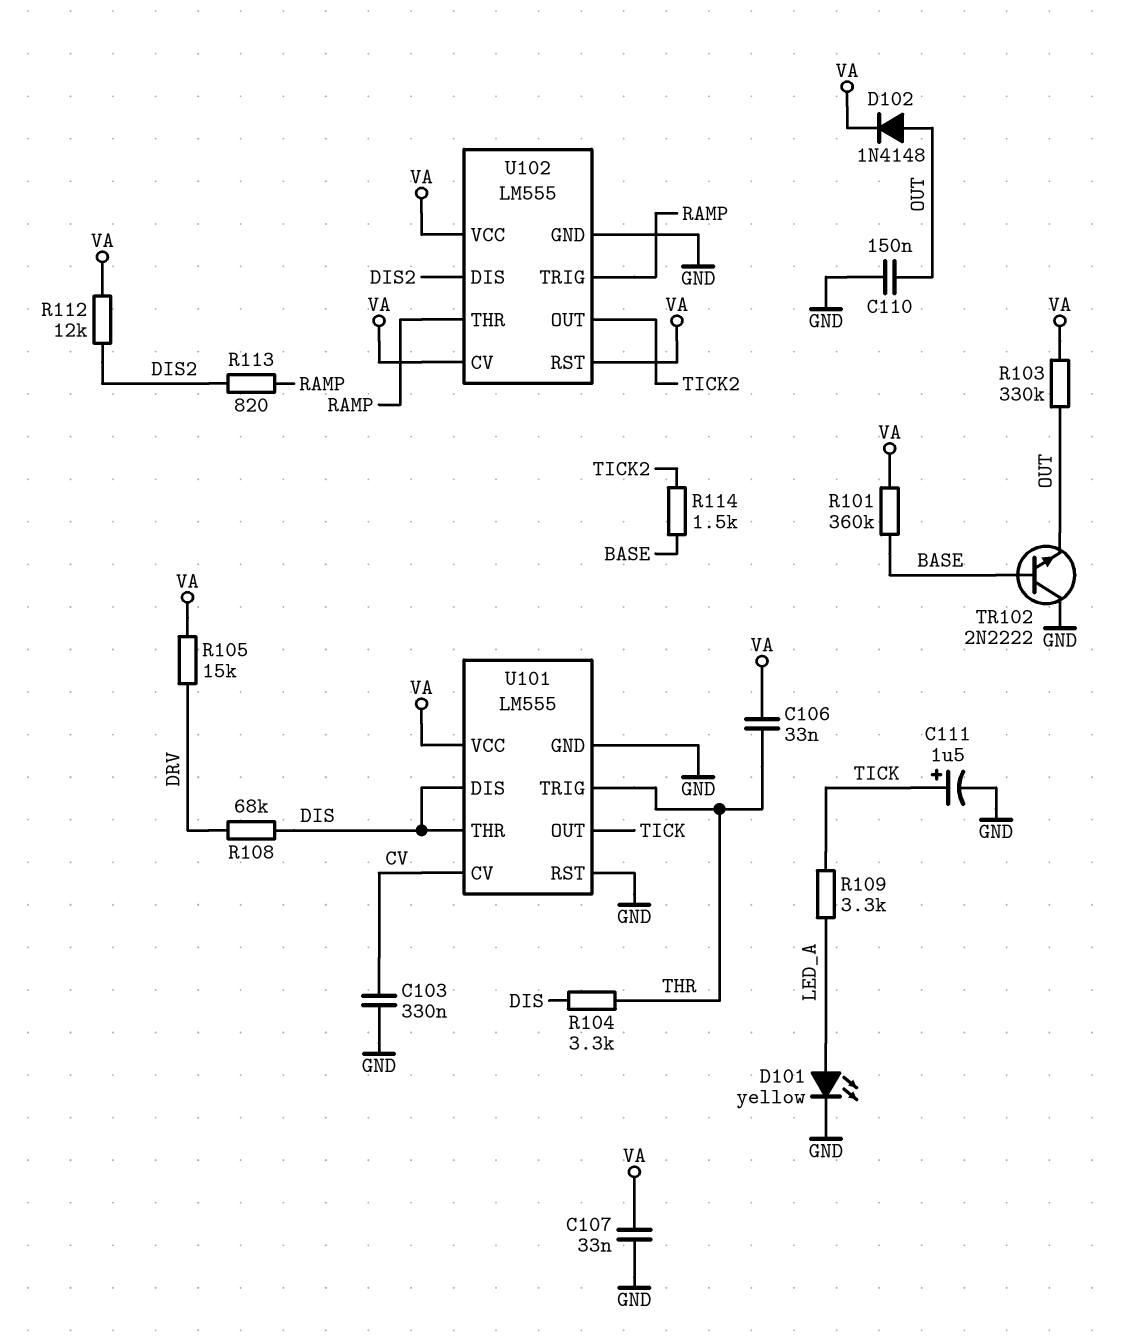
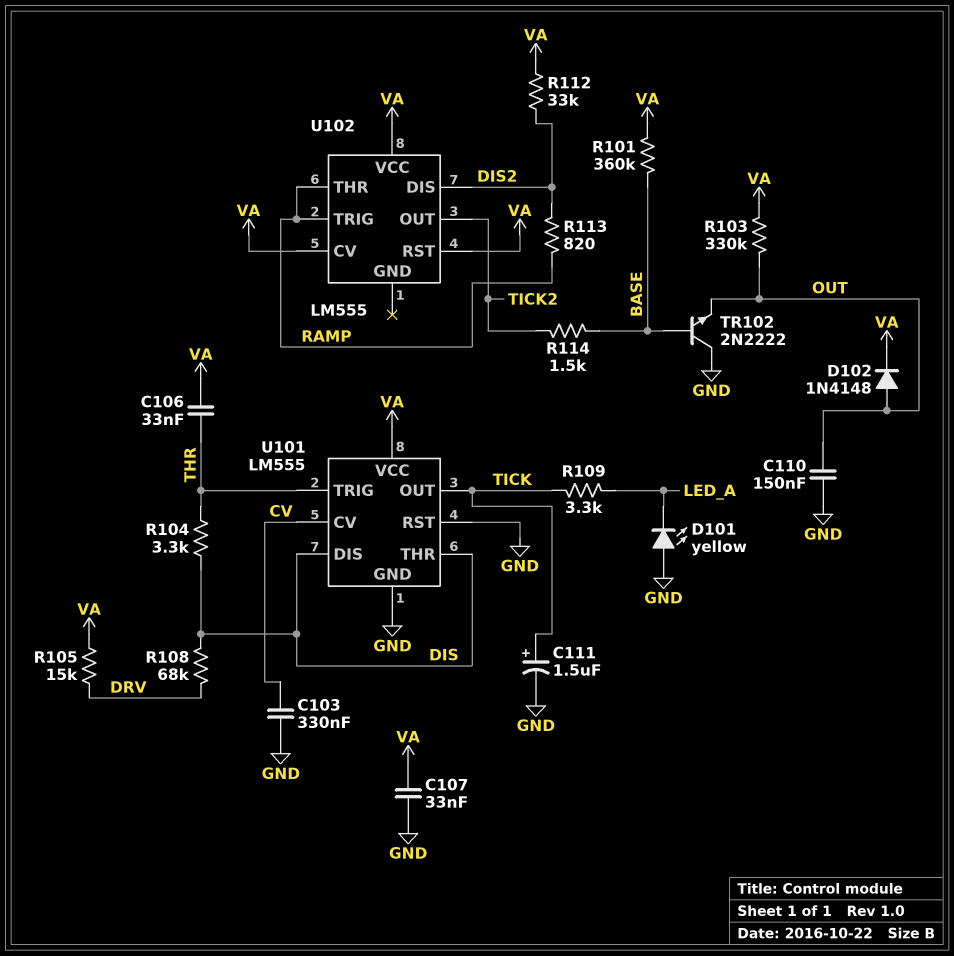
D101: LED yellow (A LED_A, K GND) -> LED yellow (A GND, K LED_A)
R112: 12k (DIS2, VA) -> 33k (DIS2, VA)
U102 pin GND: GND -> none

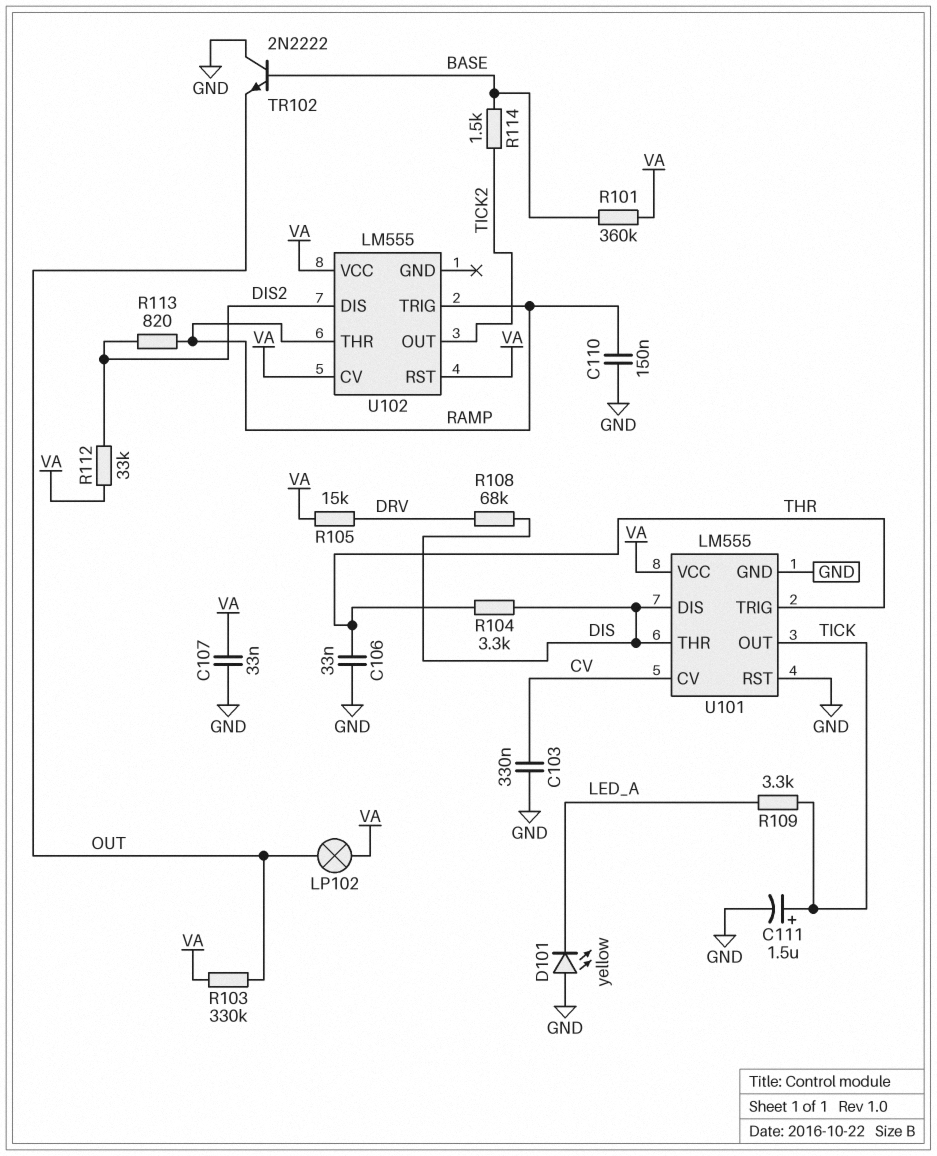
C106: 33nF (THR, VA) -> 33nF (GND, THR)
C110: 150nF (GND, OUT) -> 150nF (GND, RAMP)
D102: diode 1N4148 (A OUT, K VA) -> none
LP102: none -> lamp (OUT, VA)

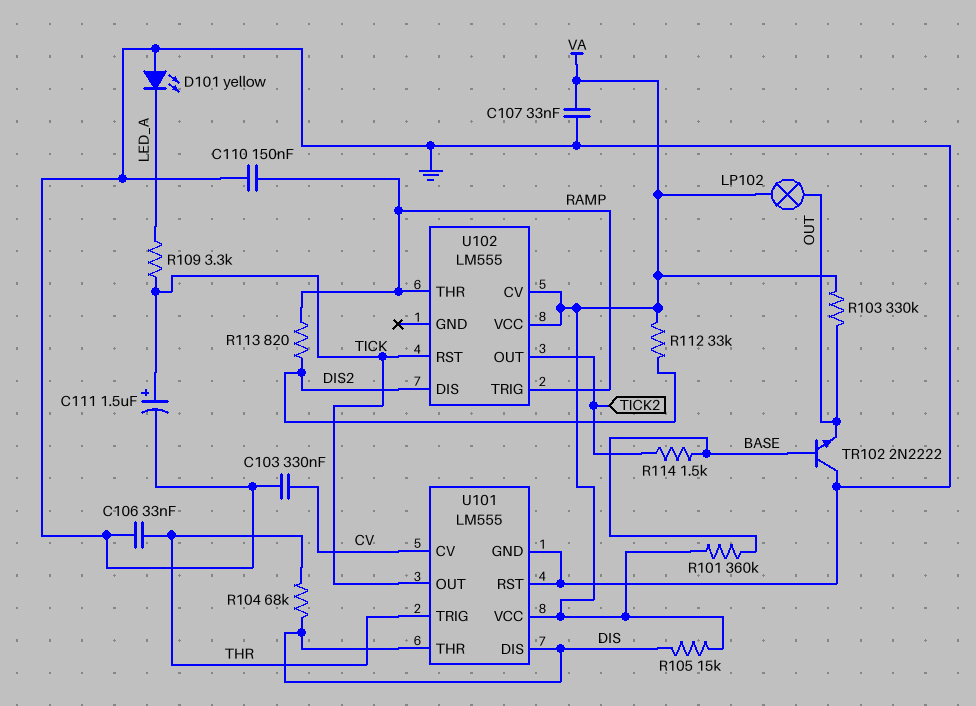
R104: 3.3k (DIS, THR) -> 68k (DIS, THR)
R105: 15k (DRV, VA) -> 15k (DIS, VA)
R108: 68k (DIS, DRV) -> none
U102 pin RST: VA -> TICK

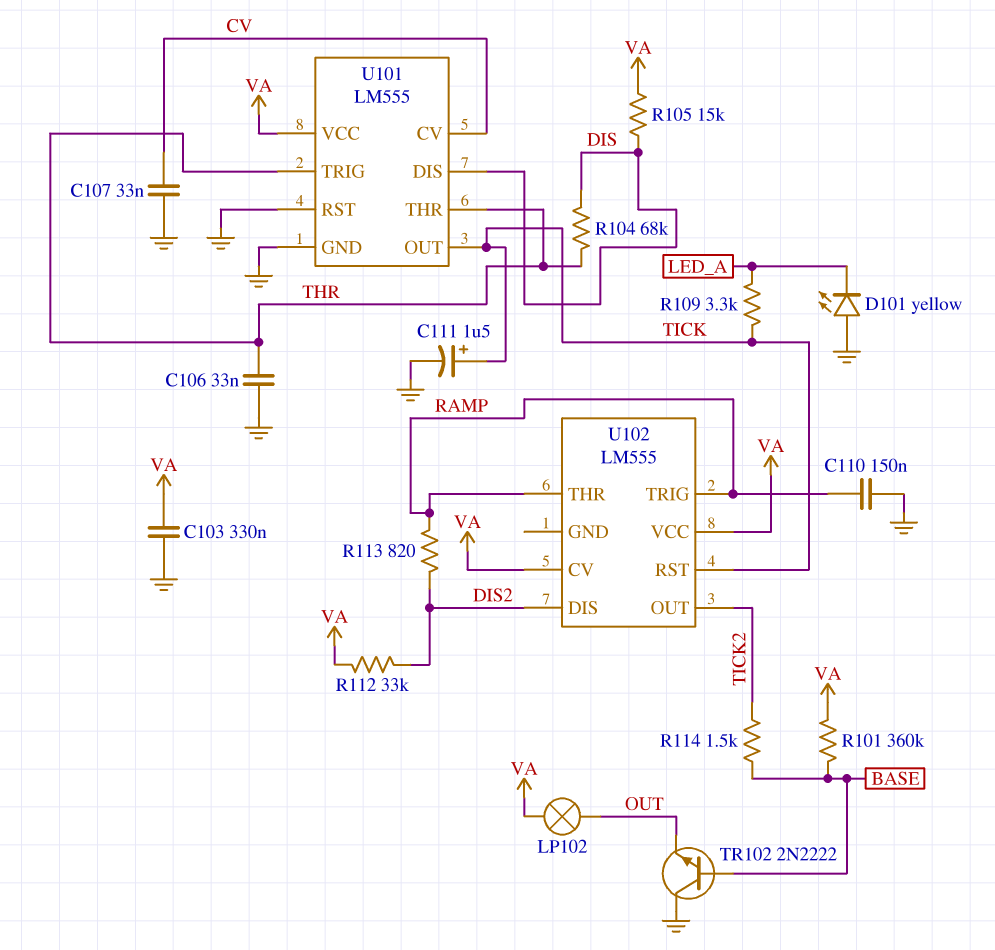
C103: 330nF (CV, GND) -> 330nF (GND, VA)
C107: 33nF (GND, VA) -> 33nF (CV, GND)
R103: 330k (OUT, VA) -> none
U101 pin THR: DIS -> THR

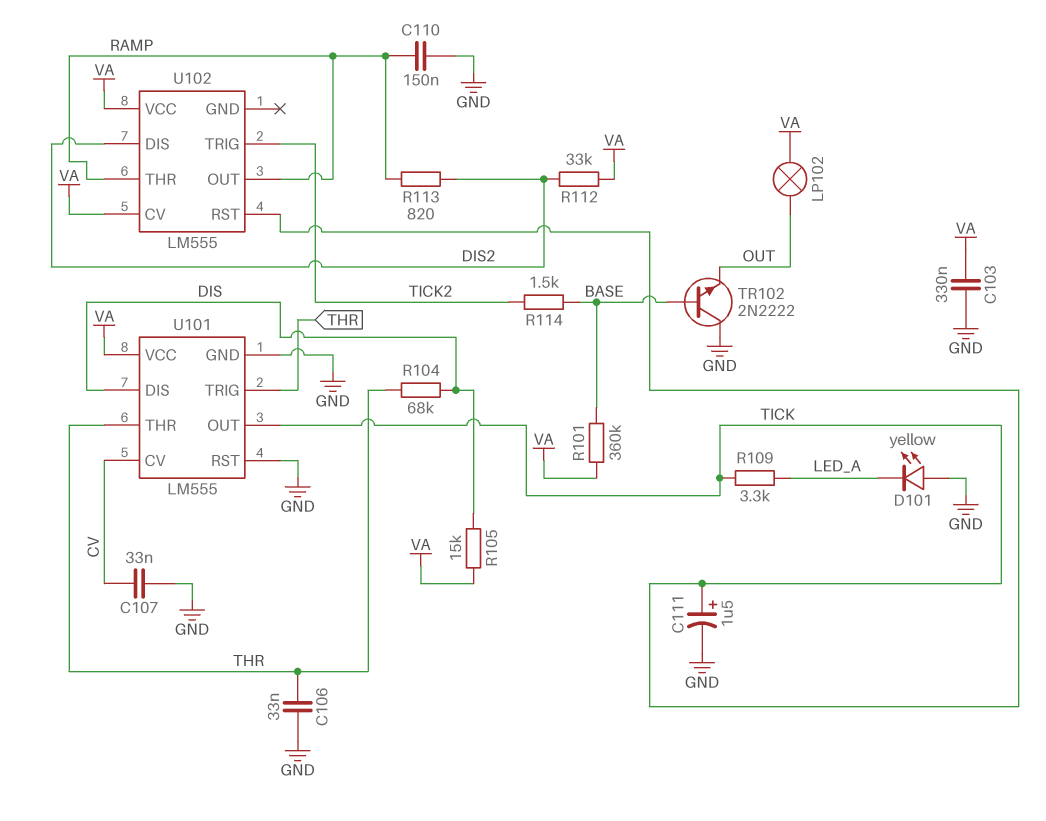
U102 pin OUT: TICK2 -> RAMP
U102 pin TRIG: RAMP -> TICK2

